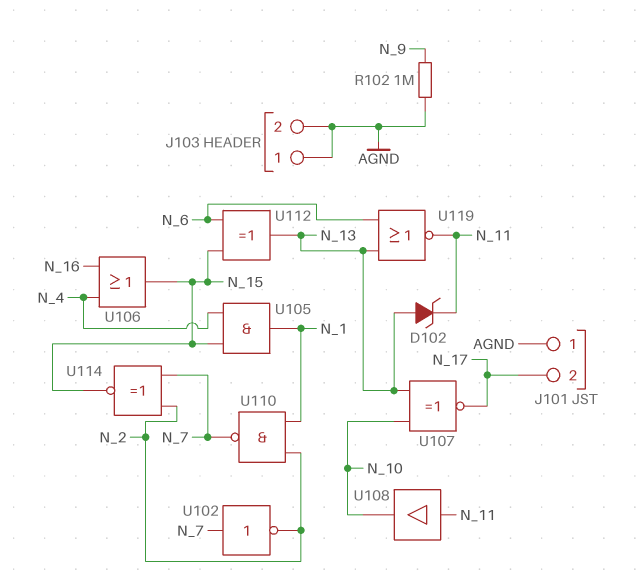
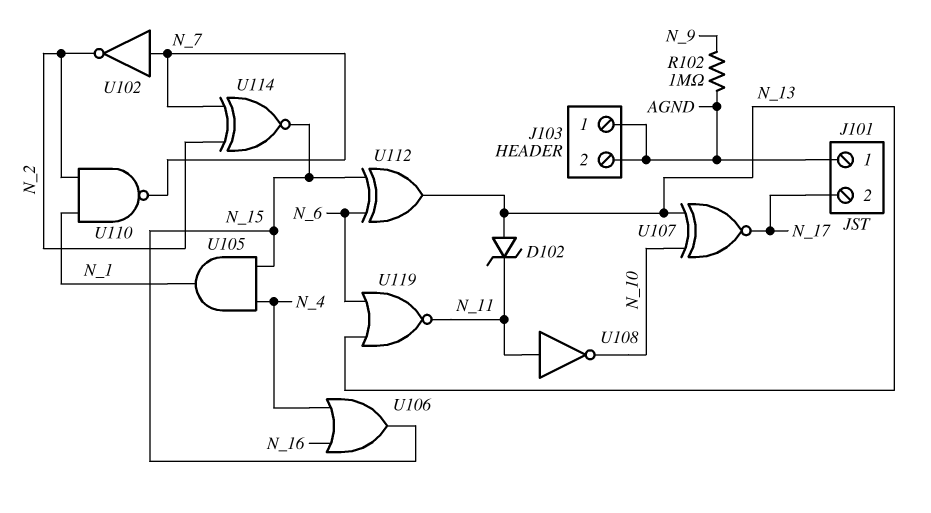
U108: buffer (in N_11, out N_10) -> NOT (in N_11, out N_10)

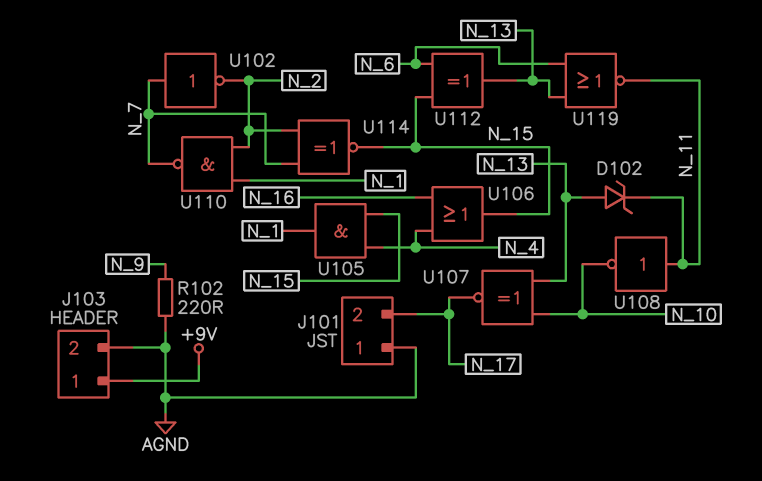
J103 pin 1: AGND -> +9V
R102: 1M (AGND, N_9) -> 220 (AGND, N_9)

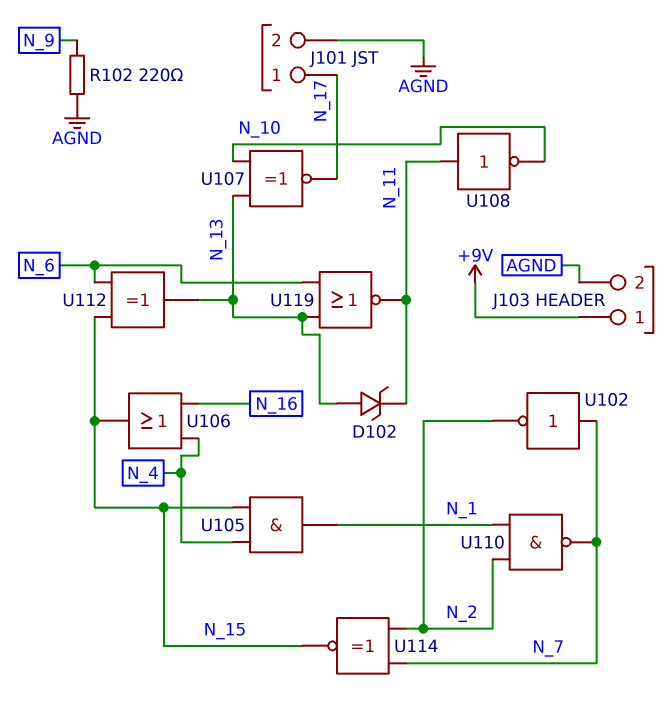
J101 pin 1: AGND -> N_17
J101 pin 2: N_17 -> AGND

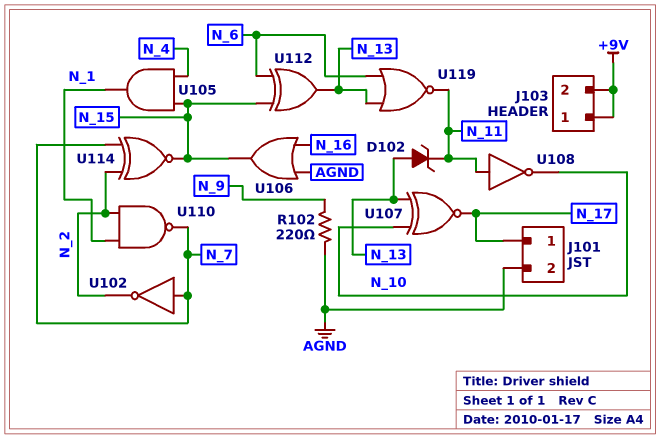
J103 pin 2: AGND -> +9V
U106: OR (in N_4, in N_16, out N_15) -> OR (in AGND, in N_16, out N_15)

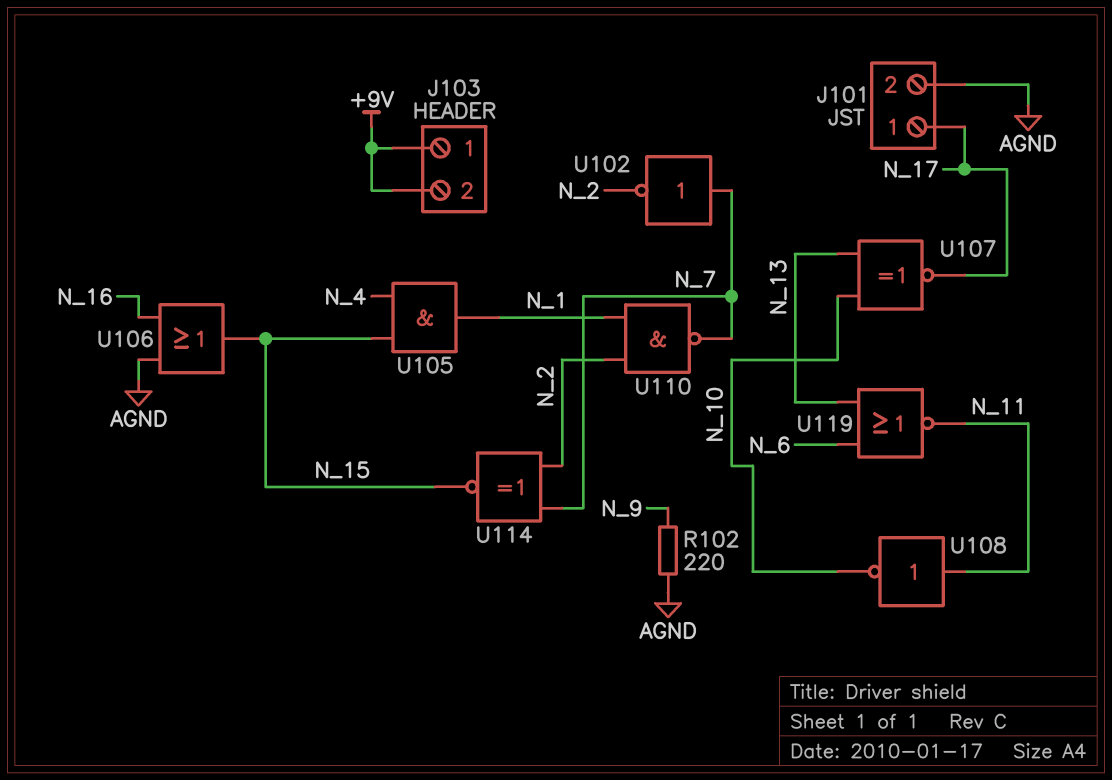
D102: zener (A N_13, K N_11) -> none
U112: XOR (in N_6, in N_15, out N_13) -> none

